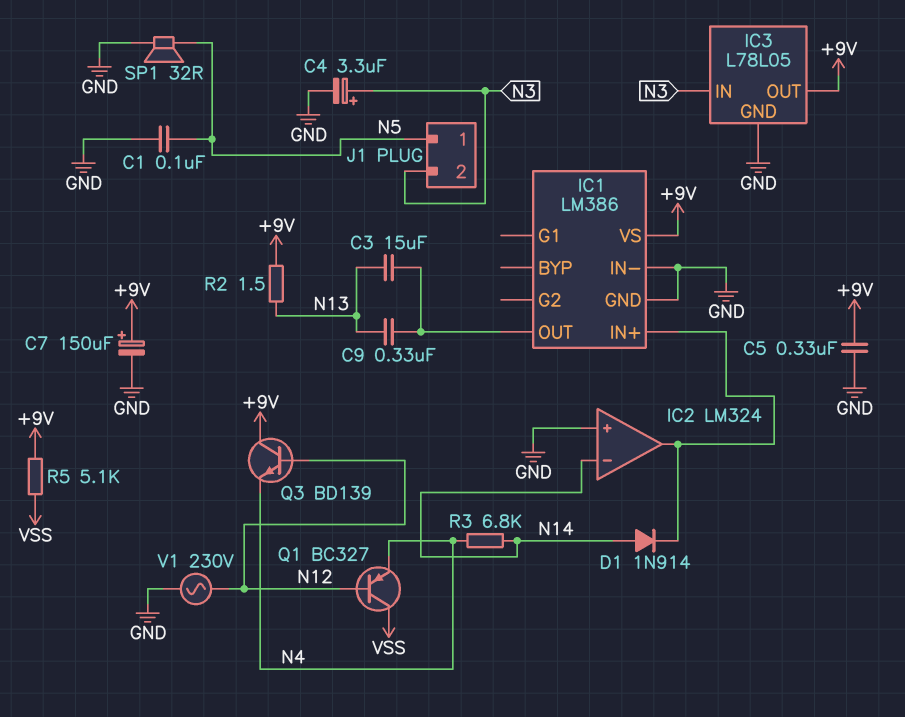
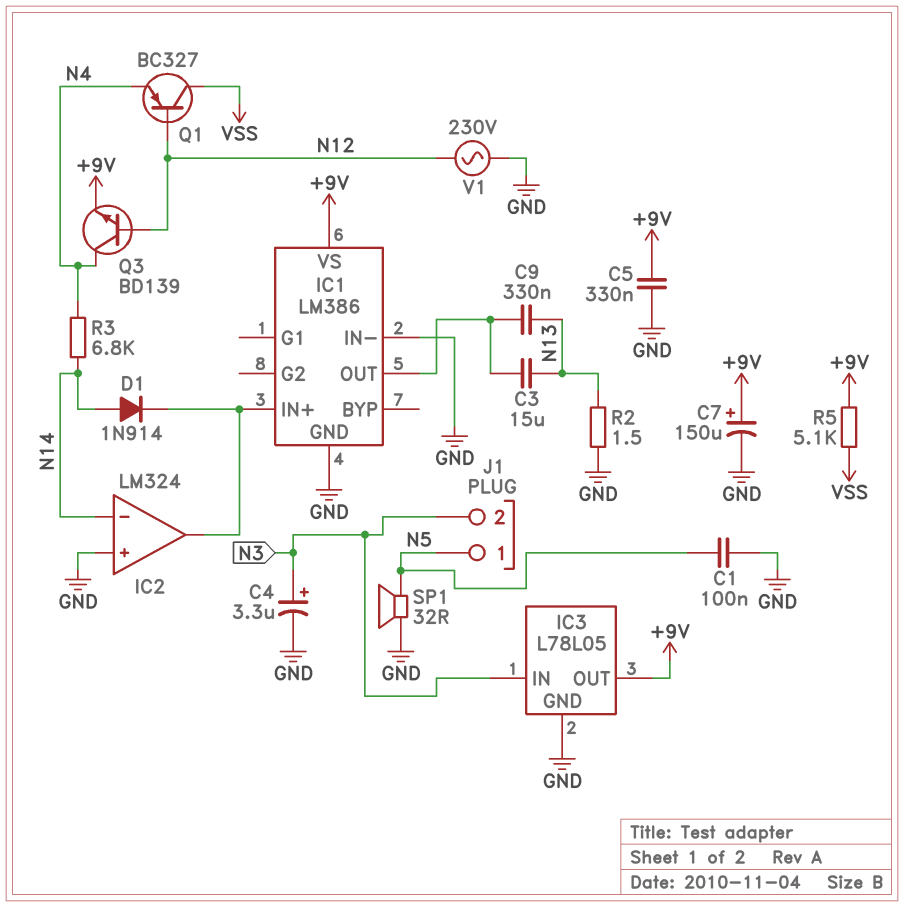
Q3: NPN BD139 (B N12, C +9V, E N4) -> NPN BD139 (B N12, C N4, E +9V)
R2: 1.5 (+9V, N13) -> 1.5 (GND, N13)

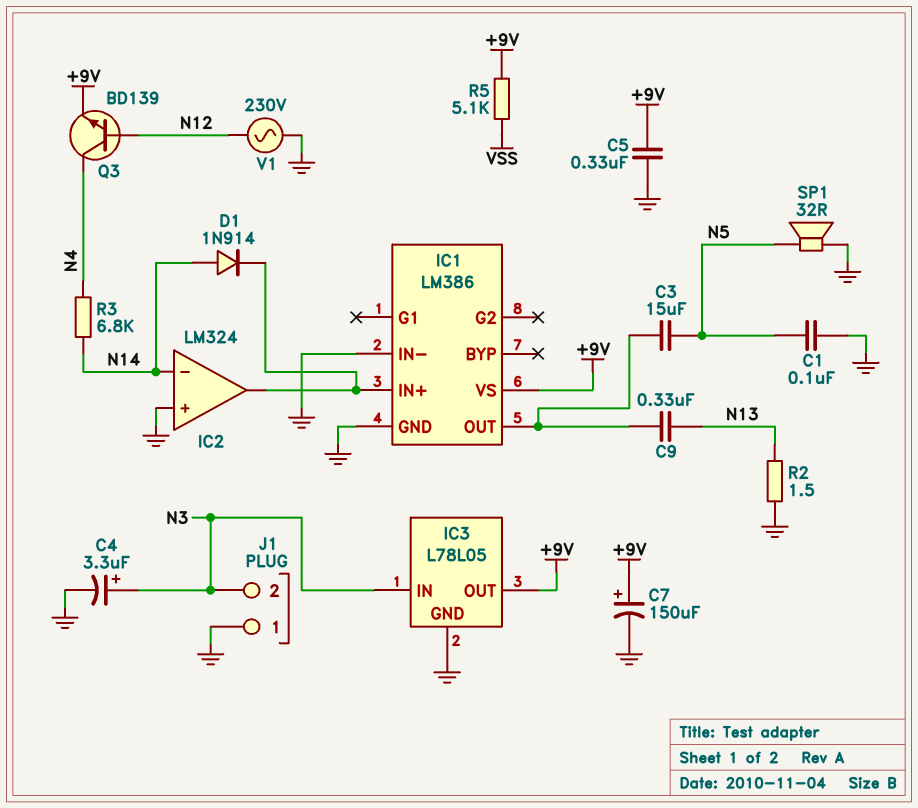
C3: 15uF (IC1/OUT, N13) -> 15uF (IC1/OUT, N5)
J1 pin 1: N5 -> GND
Q1: PNP BC327 (B N12, C VSS, E N4) -> none

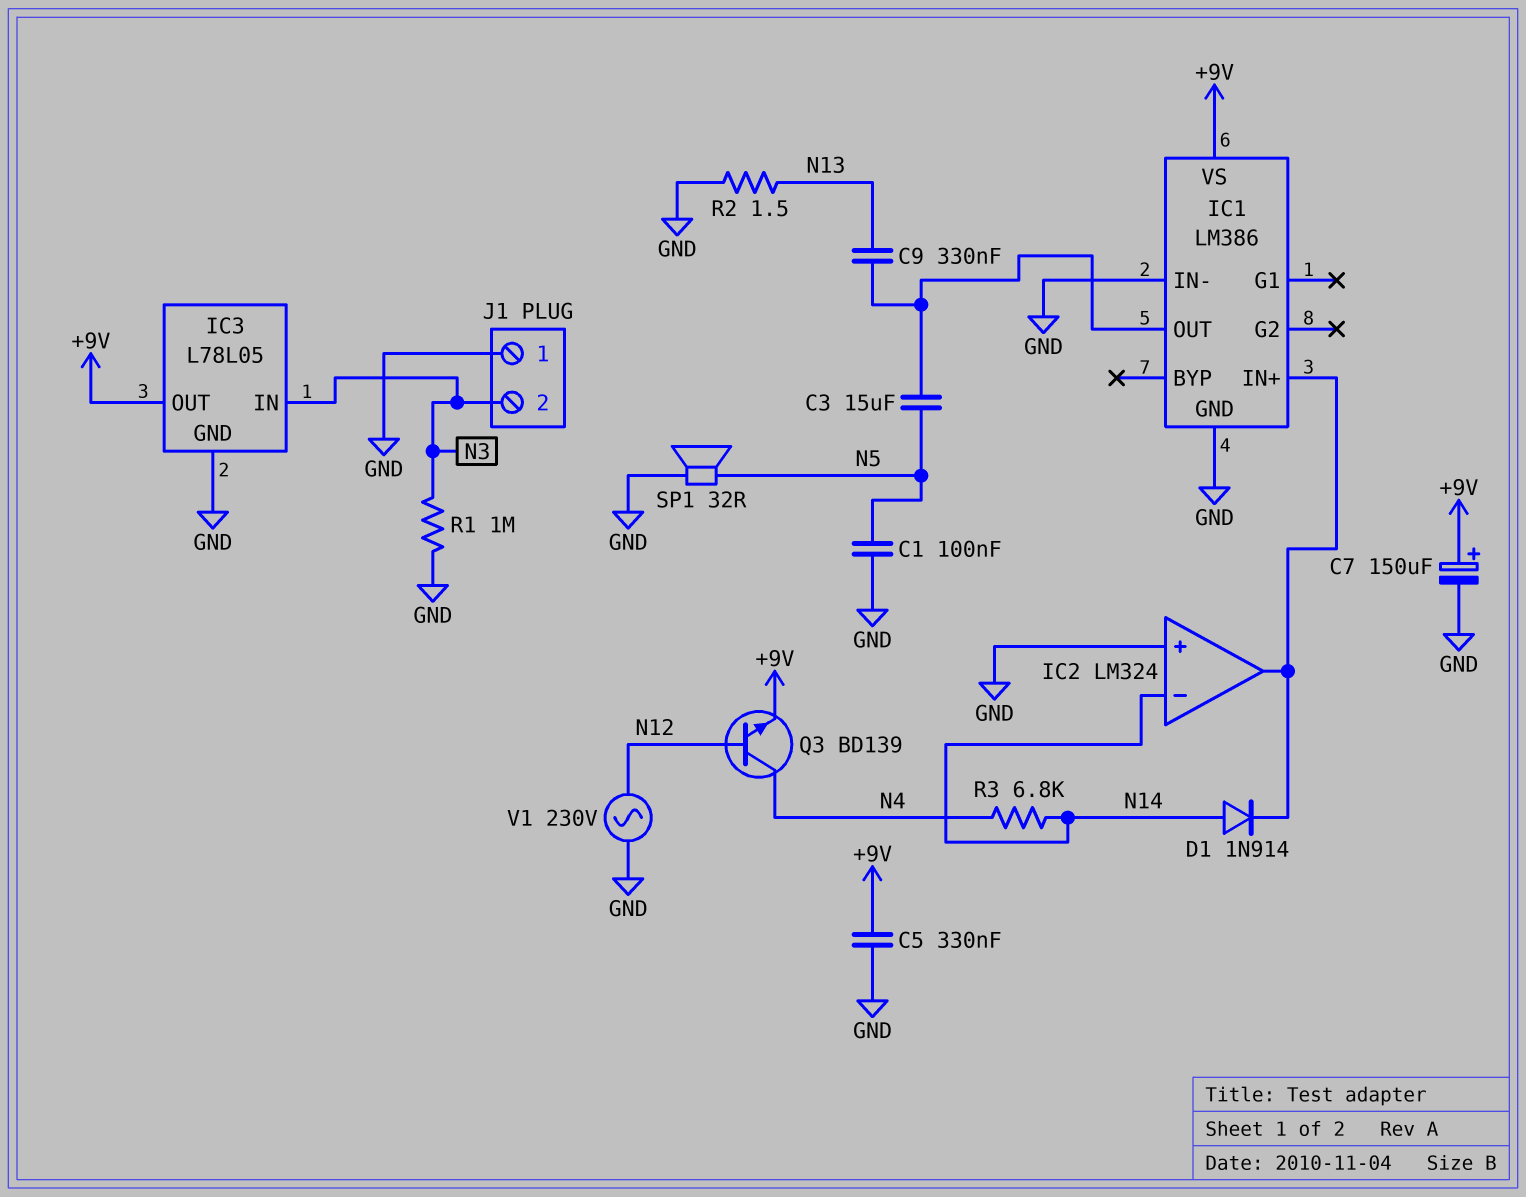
C4: 3.3uF (plus N3, minus GND) -> none
R1: none -> 1M (GND, N3)
R5: 5.1k (+9V, VSS) -> none

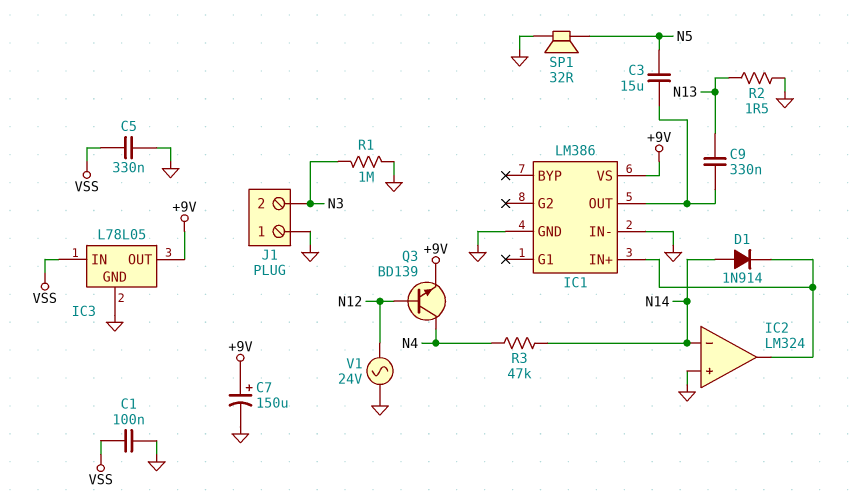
C1: 100nF (GND, N5) -> 100nF (GND, VSS)
C5: 330nF (+9V, GND) -> 330nF (GND, VSS)
IC3 pin IN: N3 -> VSS
R3: 6.8k (N4, N14) -> 47k (N4, N14)
V1: AC 230V (GND, N12) -> AC 24V (GND, N12)

